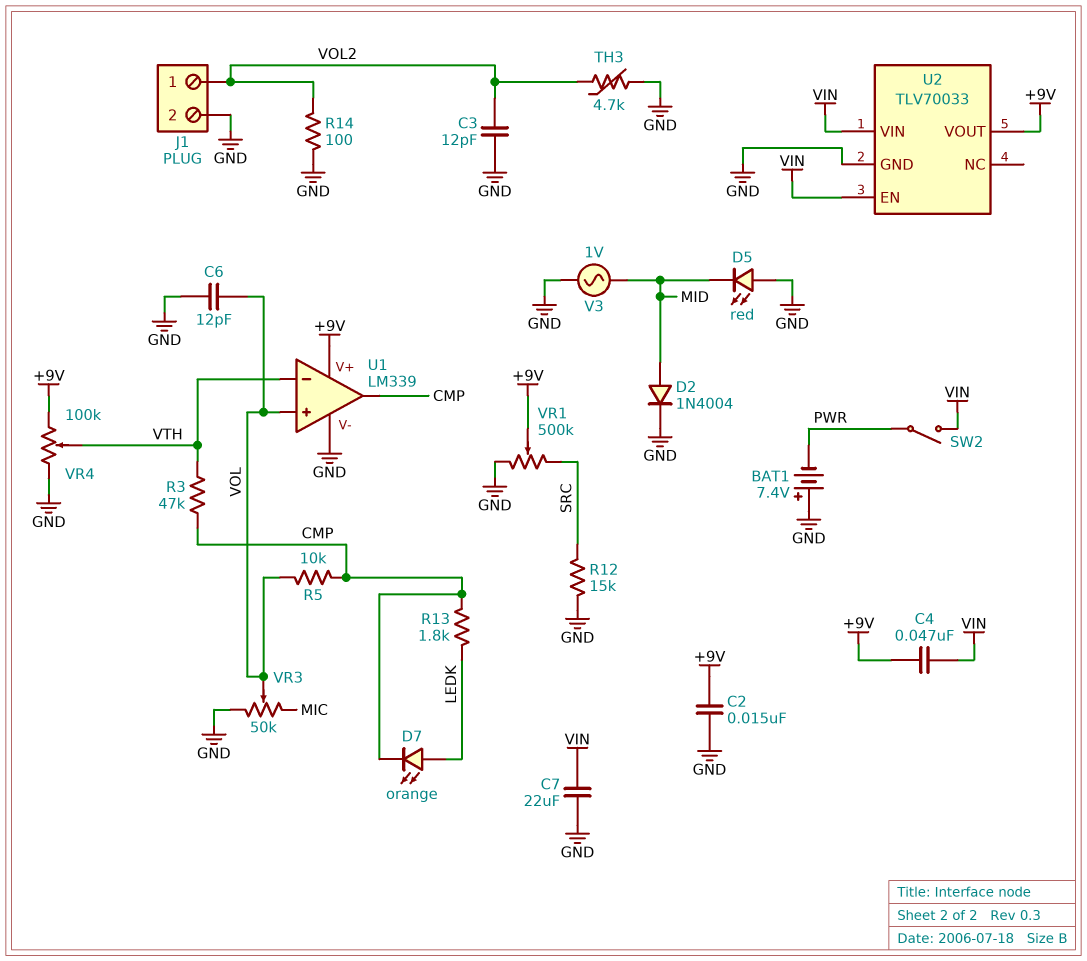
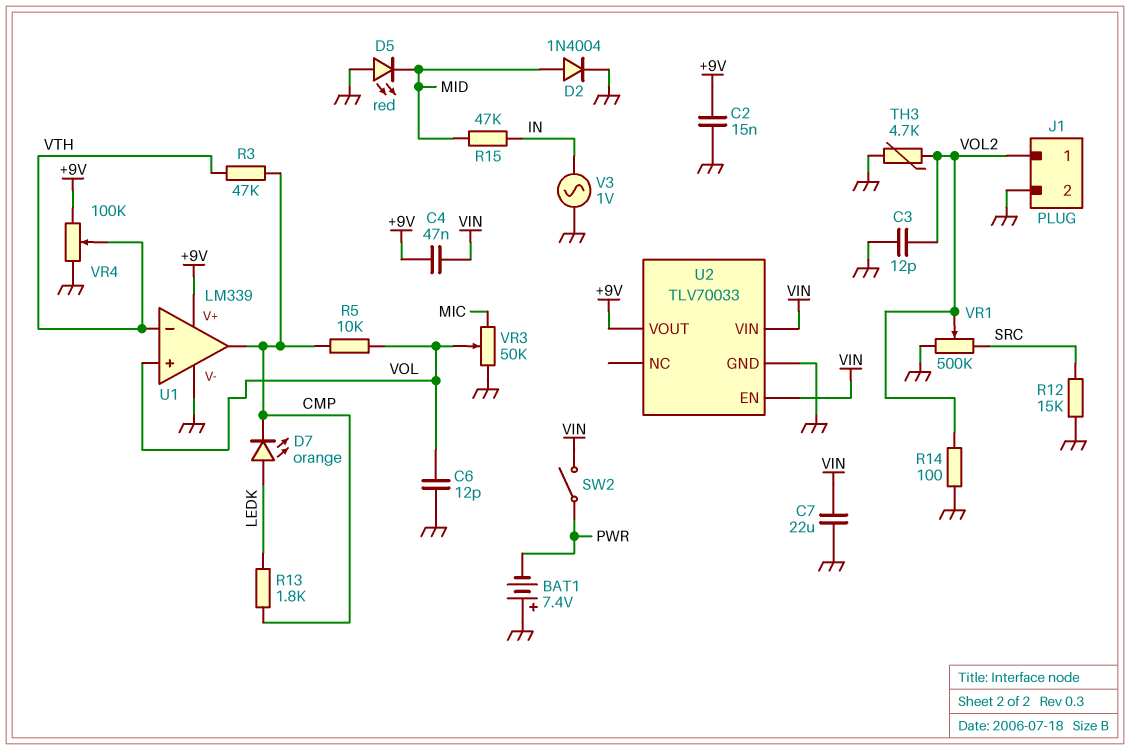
R15: none -> 47k (IN, MID)
V3: AC 1V (GND, MID) -> AC 1V (GND, IN)
VR1: 500k (GND, SRC, wiper +9V) -> 500k (GND, SRC, wiper VOL2)

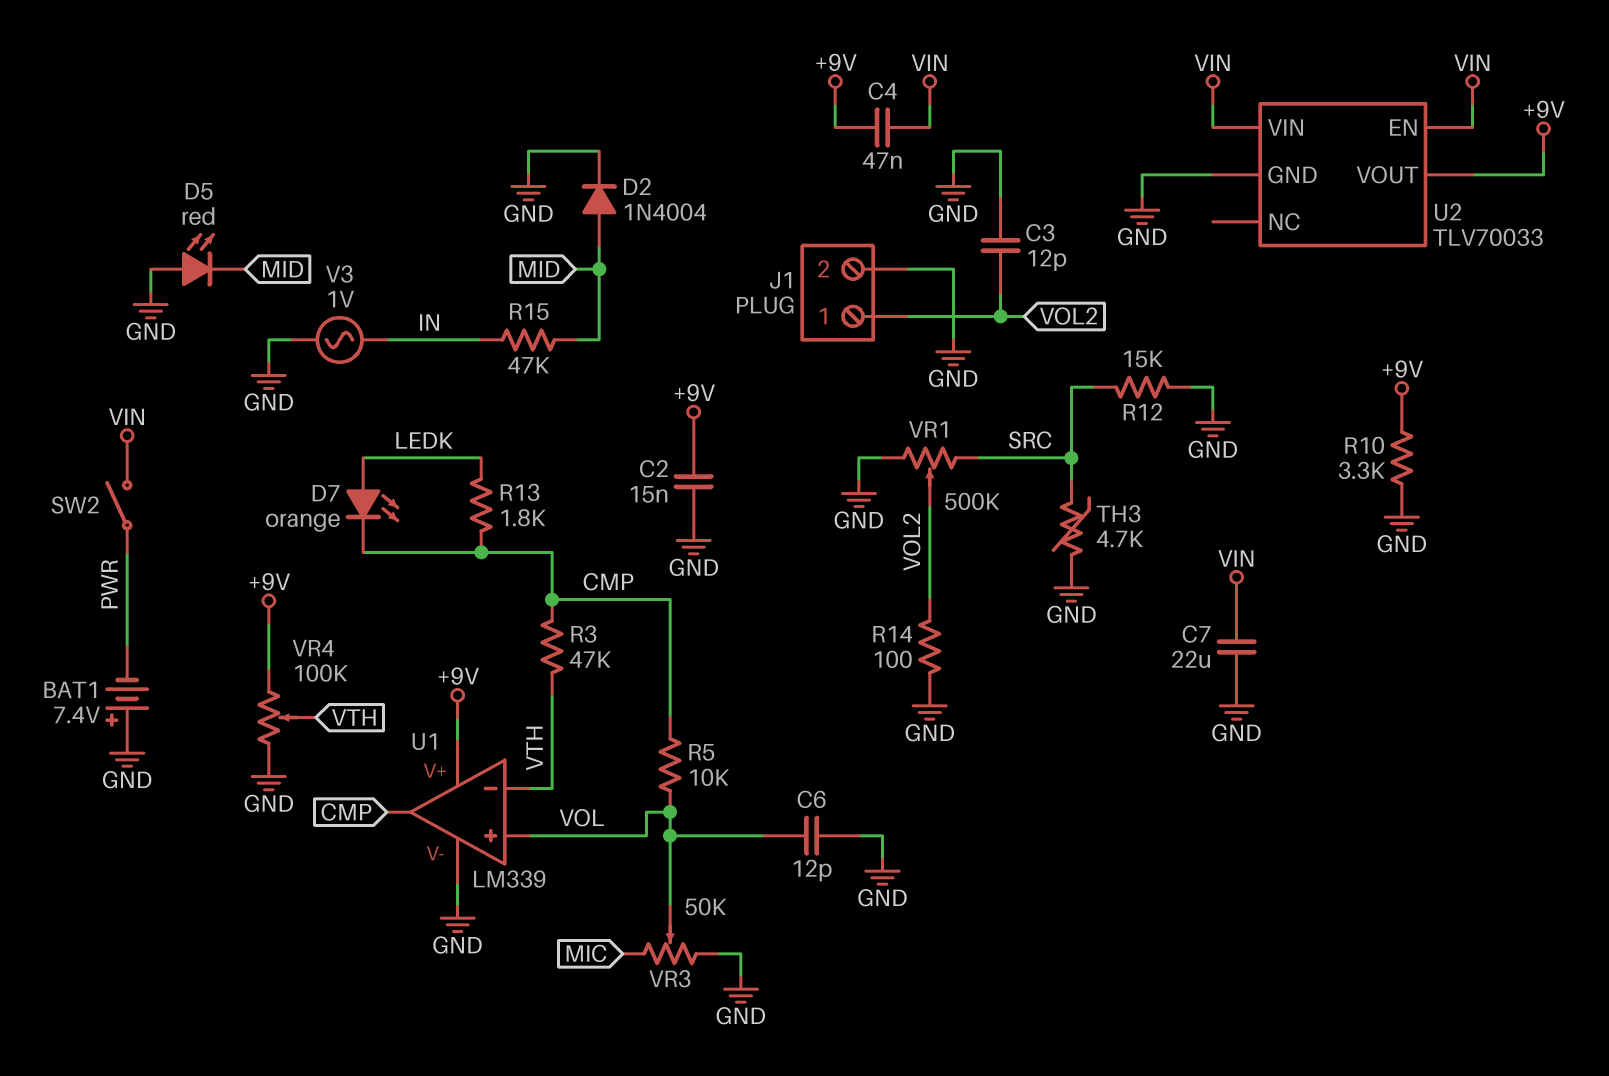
R10: none -> 3.3k (+9V, GND)
TH3: 4.7k (GND, VOL2) -> 4.7k (GND, SRC)

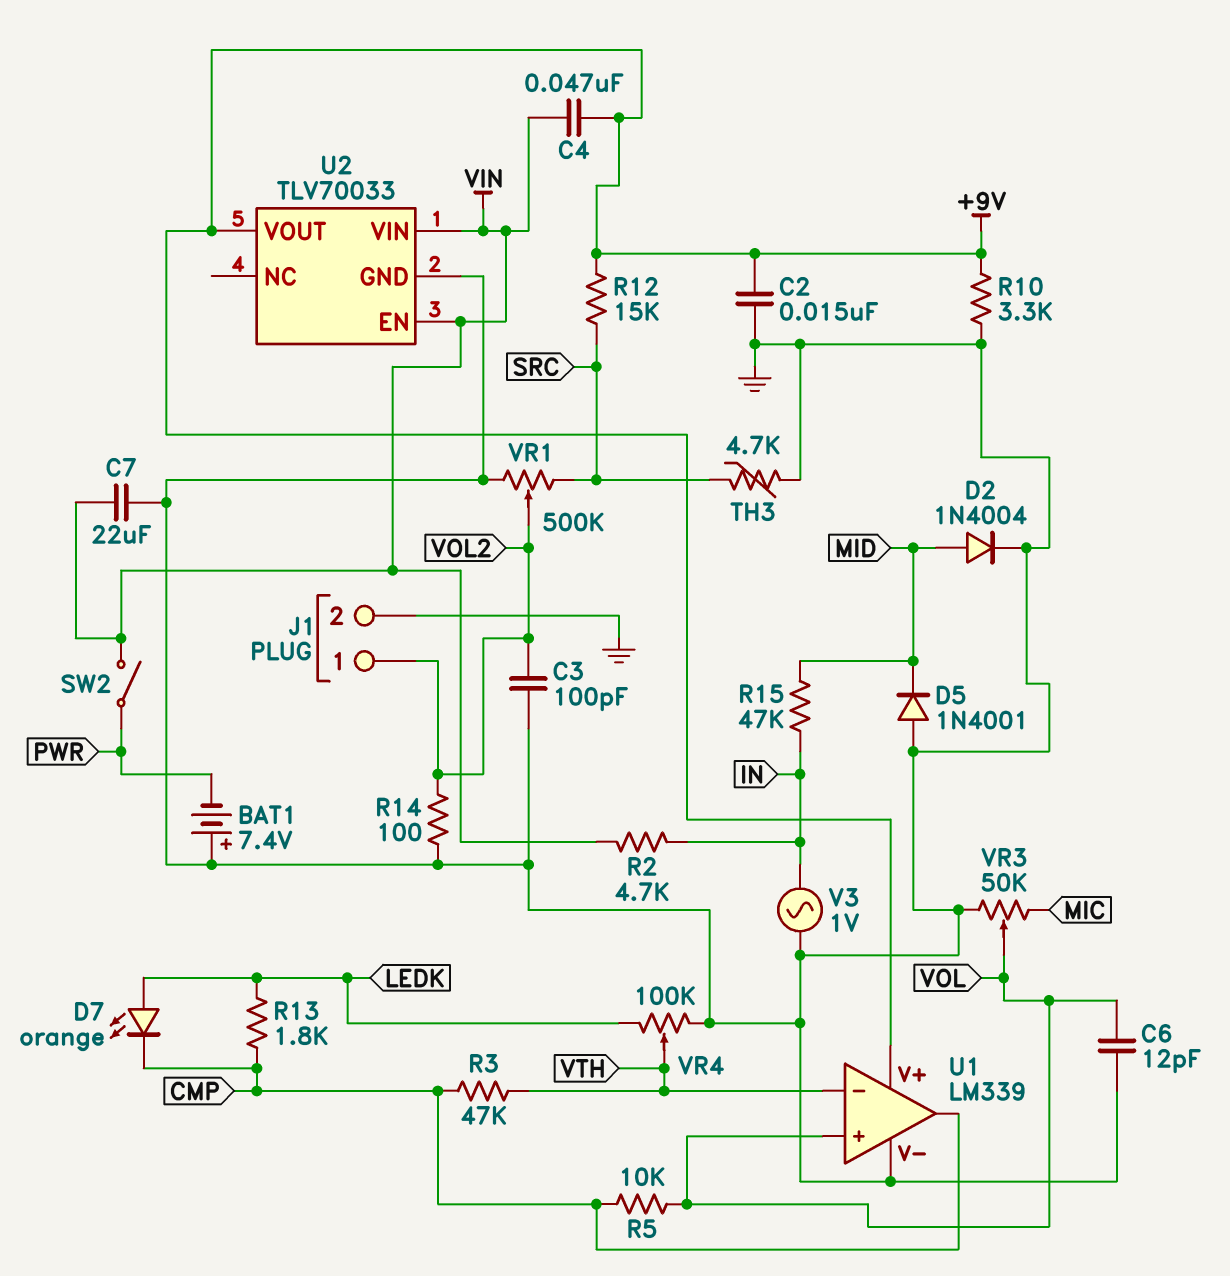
C3: 12pF (GND, VOL2) -> 100pF (GND, VOL2)
D5: LED red (A GND, K MID) -> diode 1N4001 (A GND, K MID)
R2: none -> 4.7k (IN, VIN)
R12: 15k (GND, SRC) -> 15k (+9V, SRC)
VR4: 100k (+9V, GND, wiper VTH) -> 100k (GND, LEDK, wiper VTH)

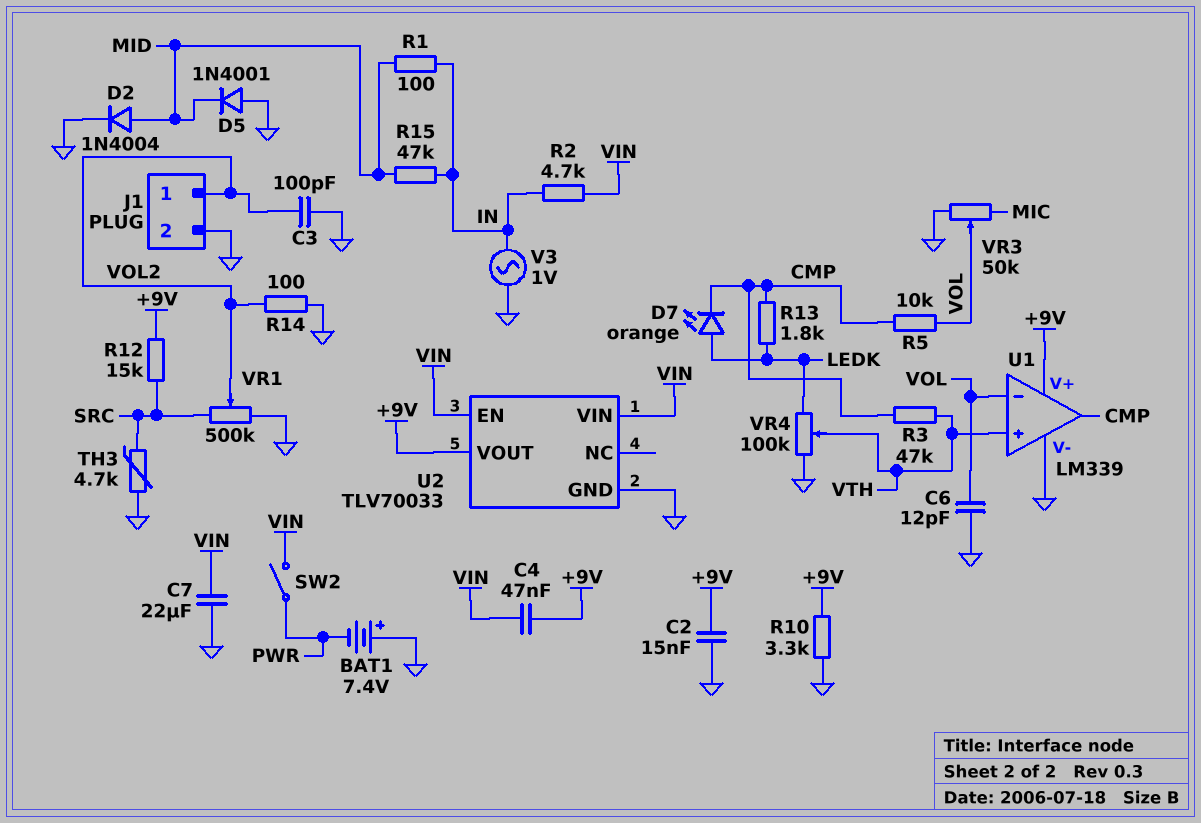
R1: none -> 100 (IN, MID)
U1 pin in+: VOL -> VTH
U1 pin in-: VTH -> VOL

